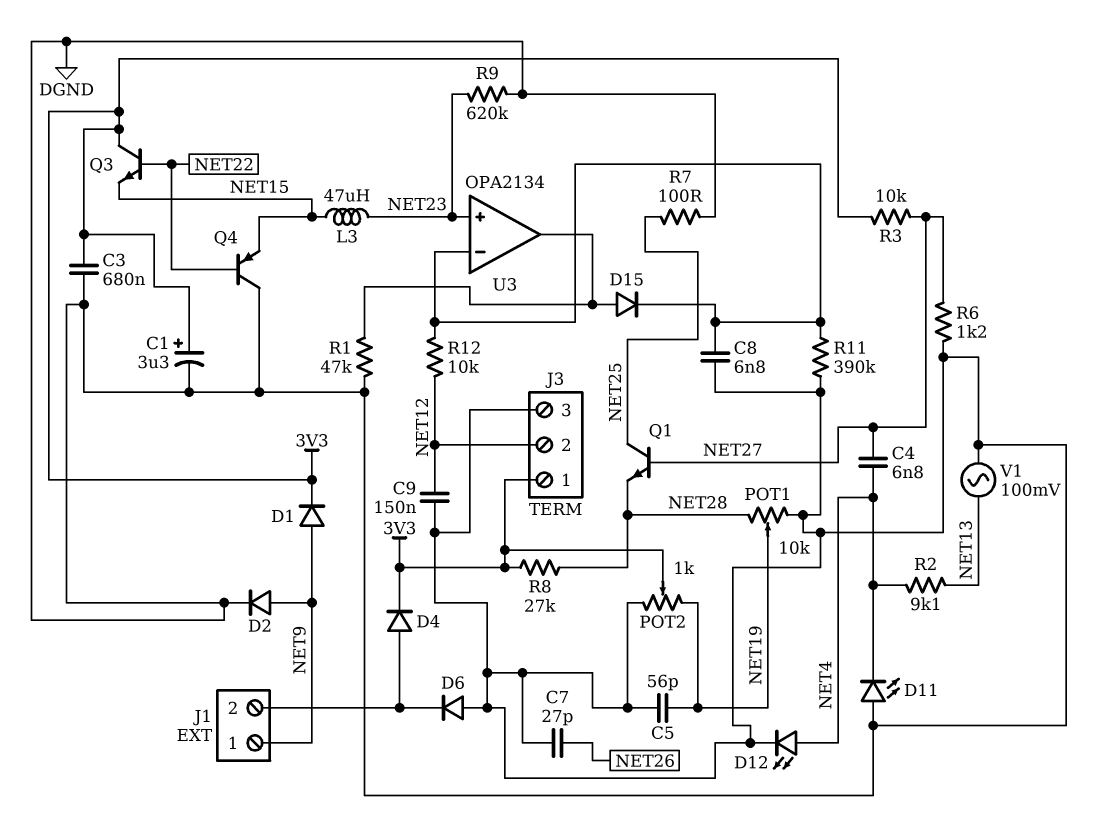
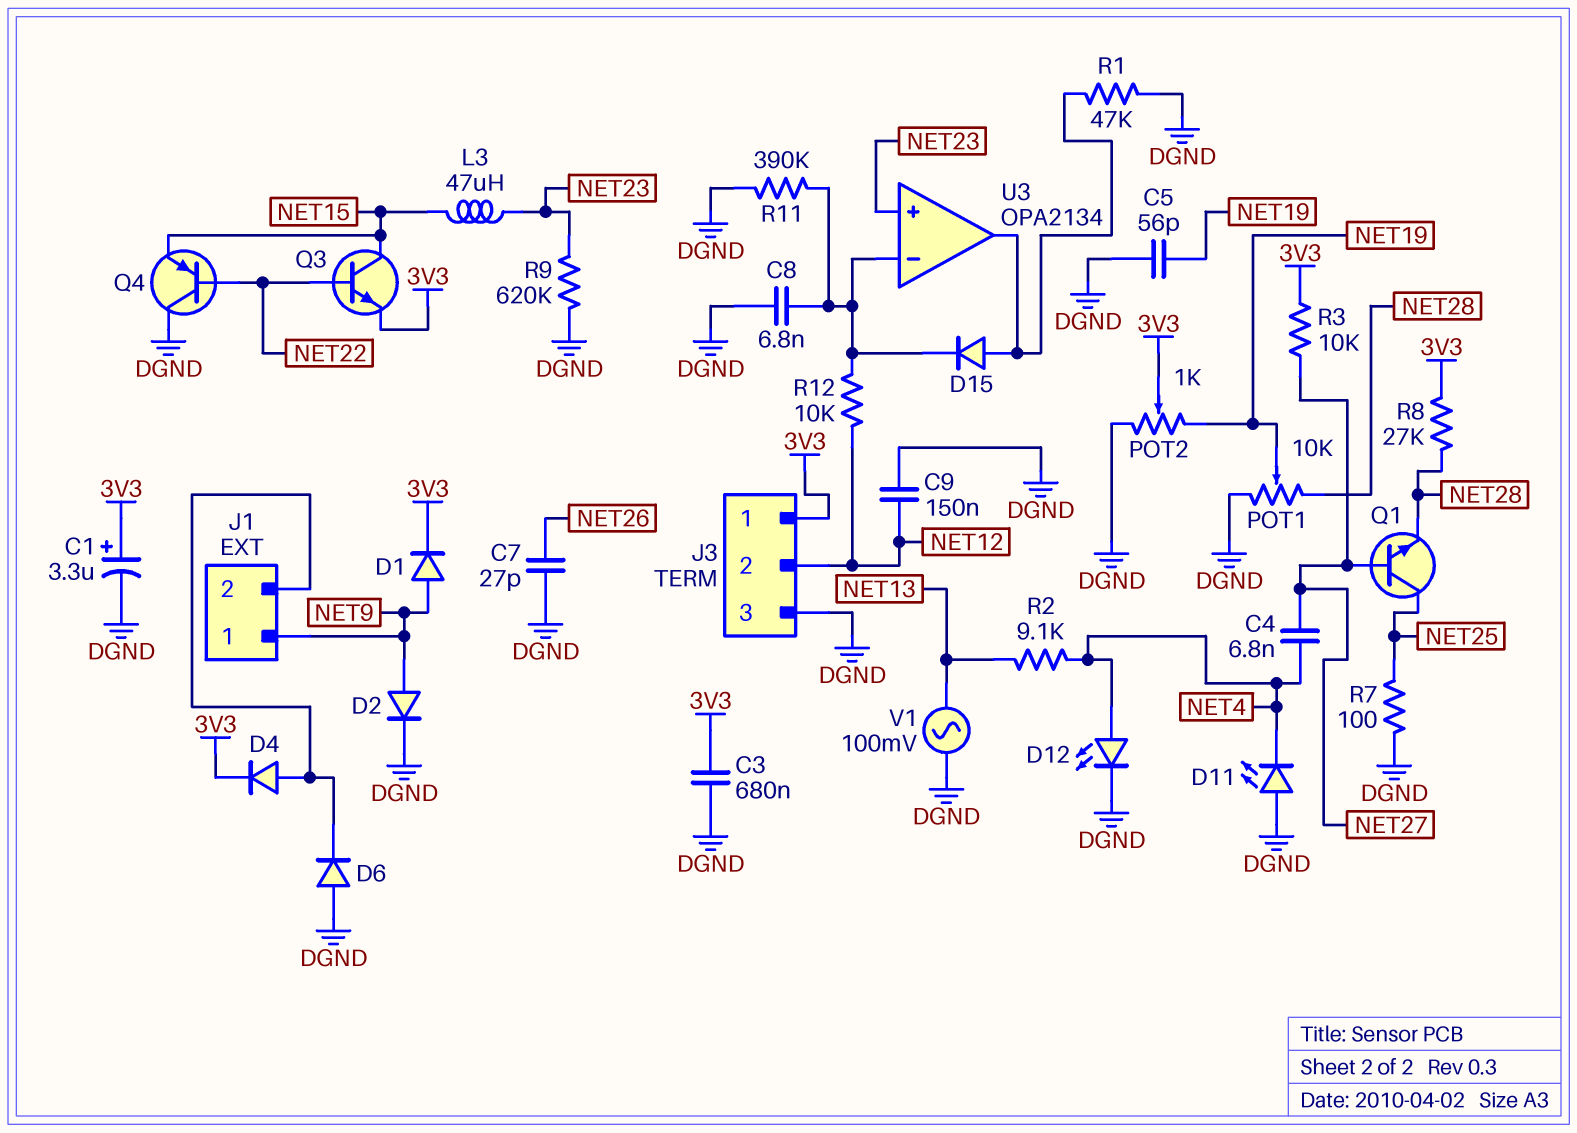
Q3: NPN (B NET22, C 3V3, E NET15) -> NPN (B NET22, C NET15, E 3V3)
R6: 1.2k (DGND, NET27) -> none

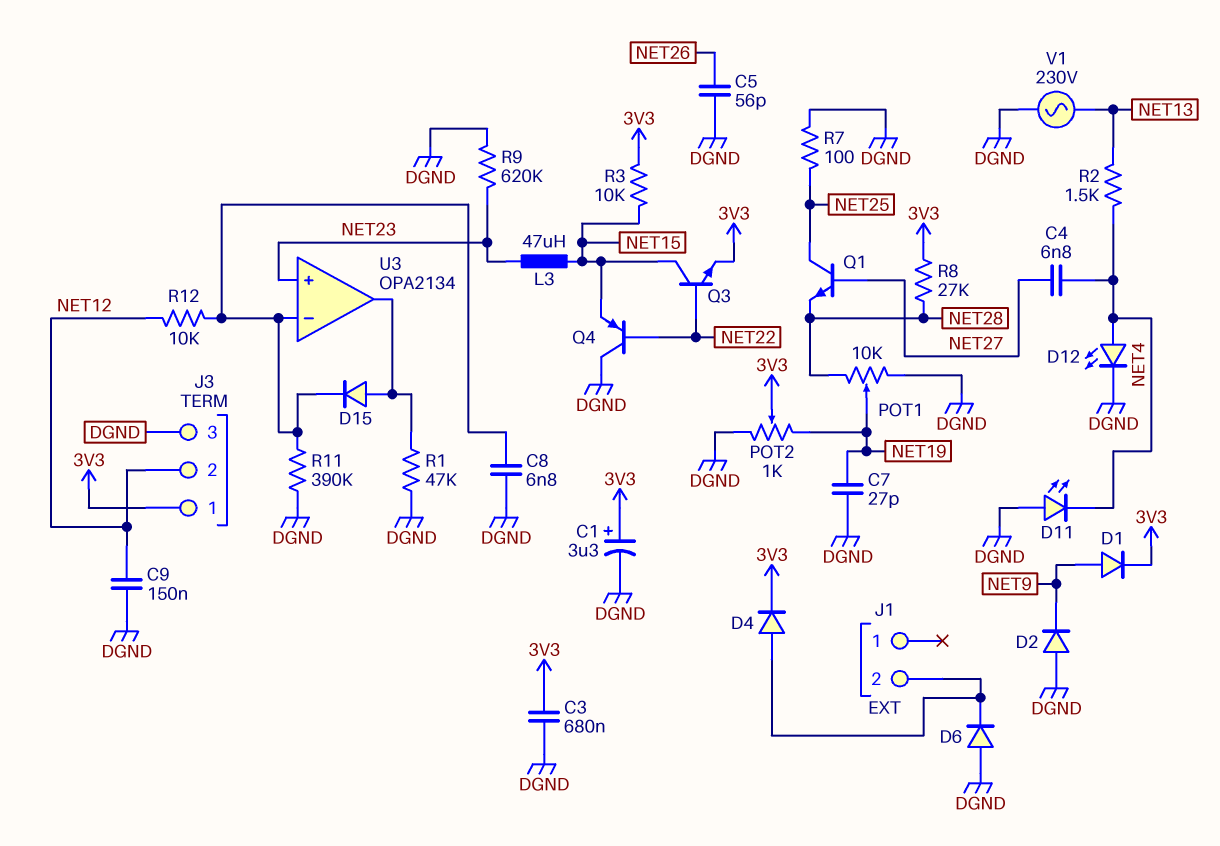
C5: 56pF (DGND, NET19) -> 56pF (DGND, NET26)
C7: 27pF (DGND, NET26) -> 27pF (DGND, NET19)
D2: diode (A NET9, K DGND) -> diode (A DGND, K NET9)
J1 pin 1: NET9 -> none
R2: 9.1k (NET4, NET13) -> 1.5k (NET4, NET13)
R3: 10k (3V3, NET27) -> 10k (3V3, NET15)
V1: AC 100mV (DGND, NET13) -> AC 230V (DGND, NET13)

